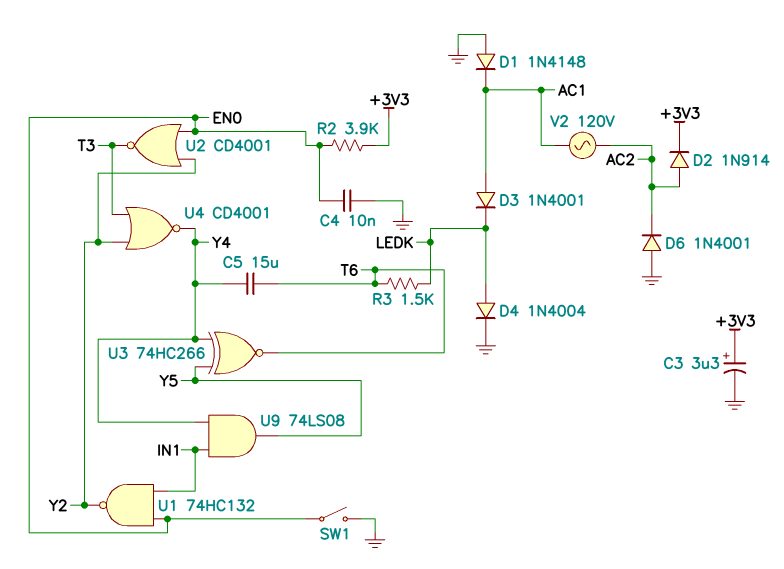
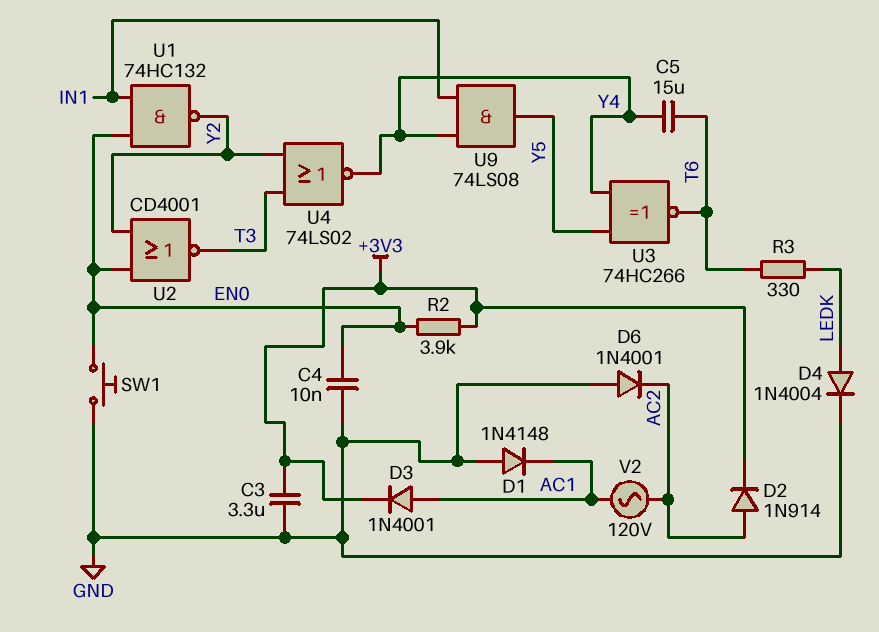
C3: 3.3uF (plus +3V3, minus GND) -> 3.3uF (+3V3, GND)
D3: diode 1N4001 (A AC1, K LEDK) -> diode 1N4001 (A AC1, K +3V3)
R3: 1.5k (LEDK, T6) -> 330 (LEDK, T6)
SW1: switch (EN0, GND) -> button (EN0, GND)
U4: NOR CD4001 (in T3, in Y2, out Y4) -> NOR 74LS02 (in T3, in Y2, out Y4)

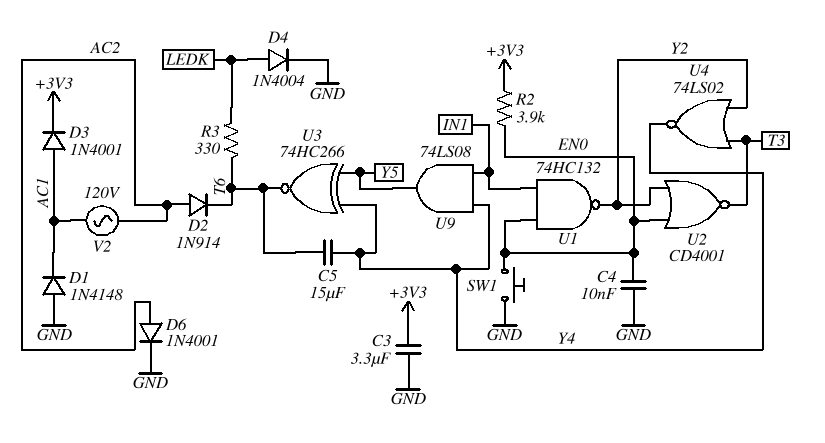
D2: diode 1N914 (A AC2, K +3V3) -> diode 1N914 (A AC2, K T6)
D6: diode 1N4001 (A GND, K AC2) -> diode 1N4001 (A AC2, K GND)

